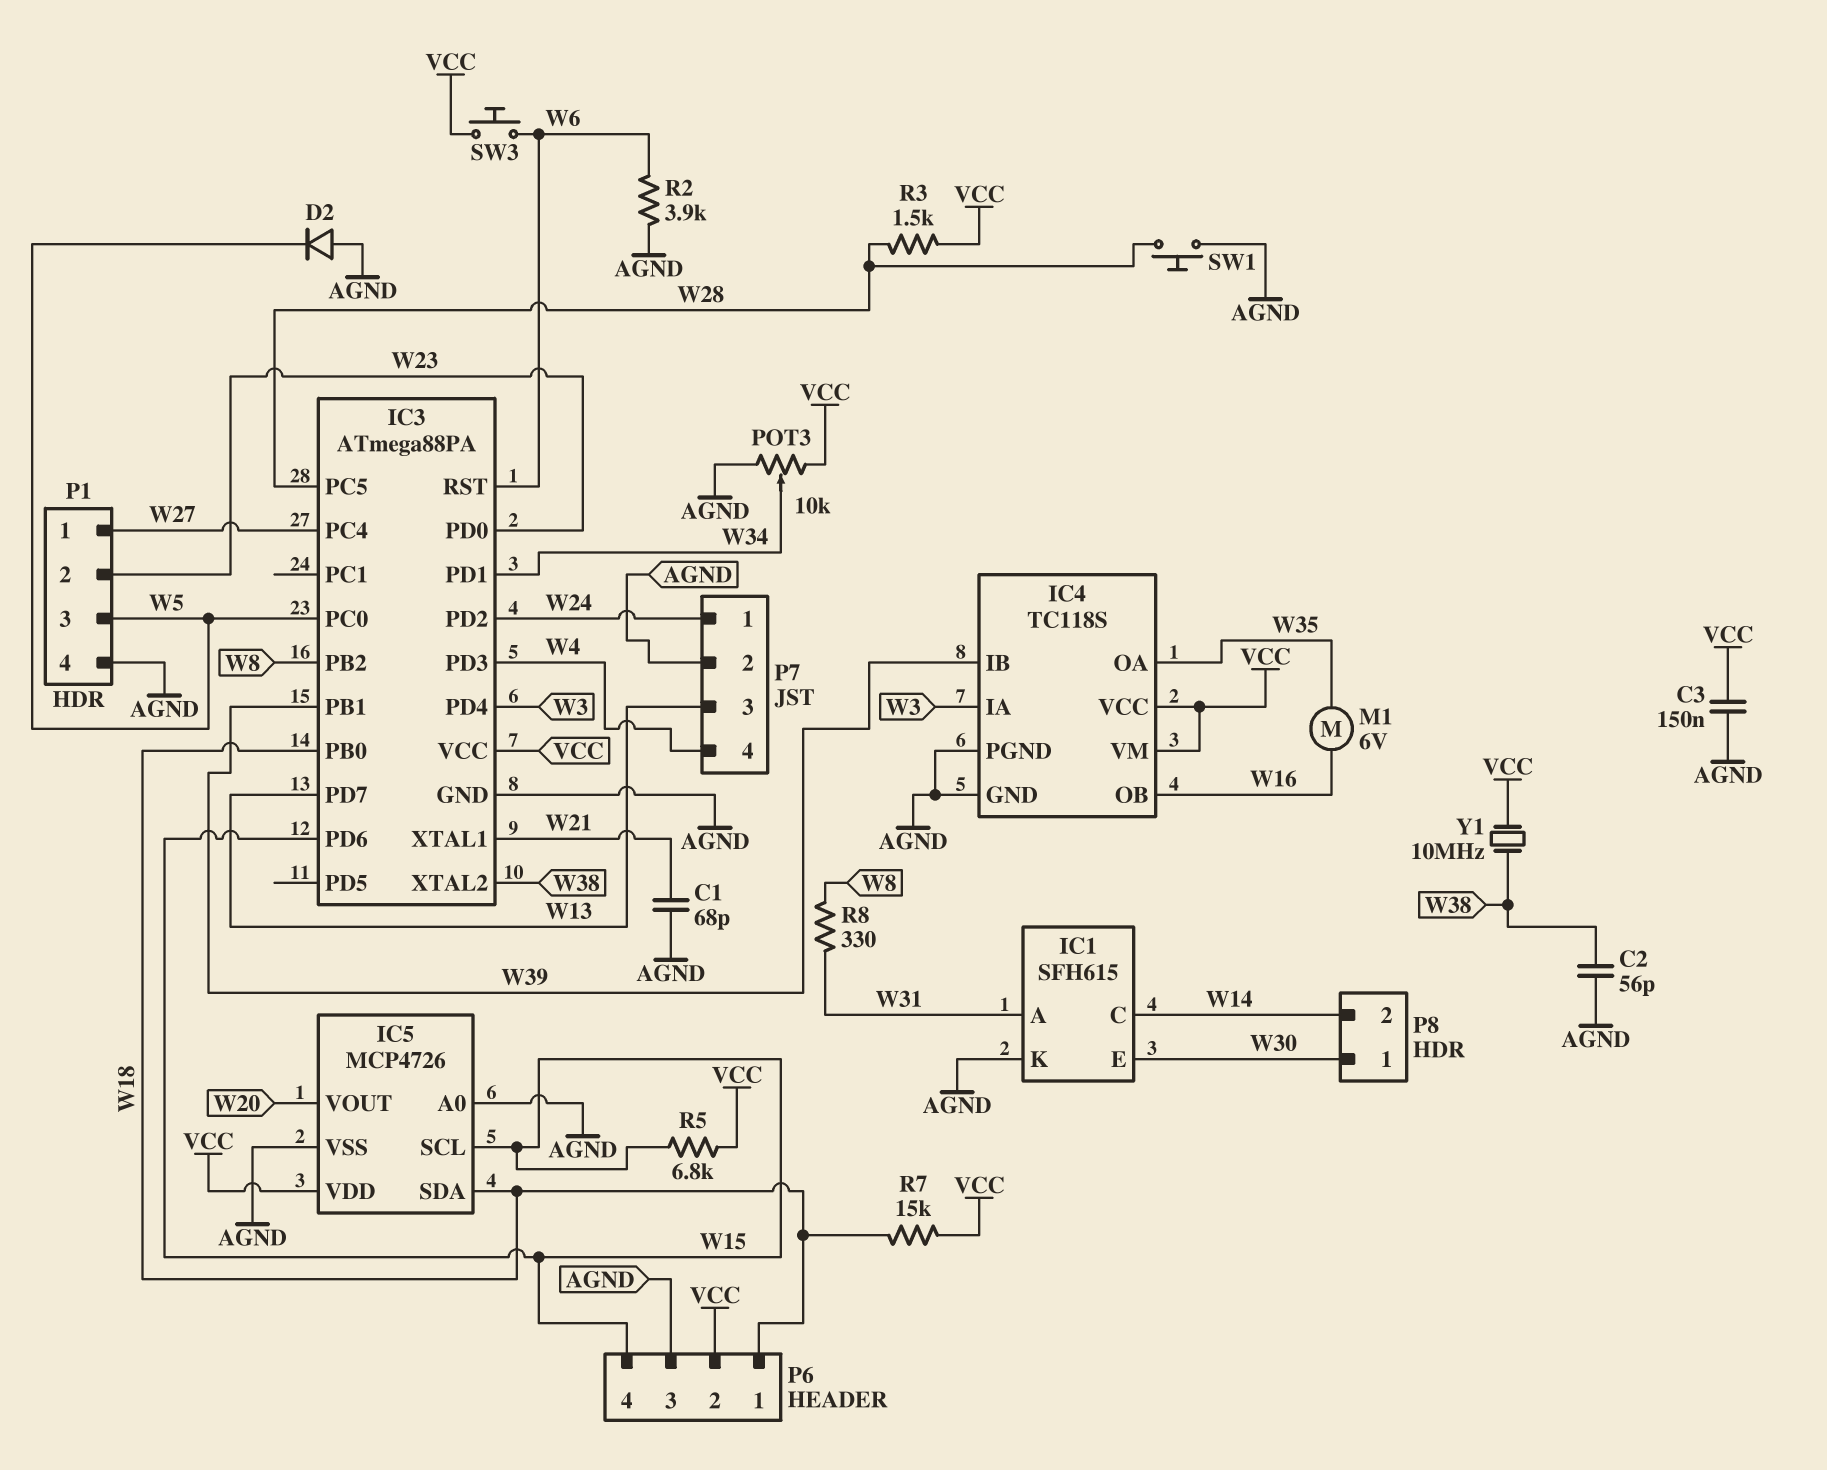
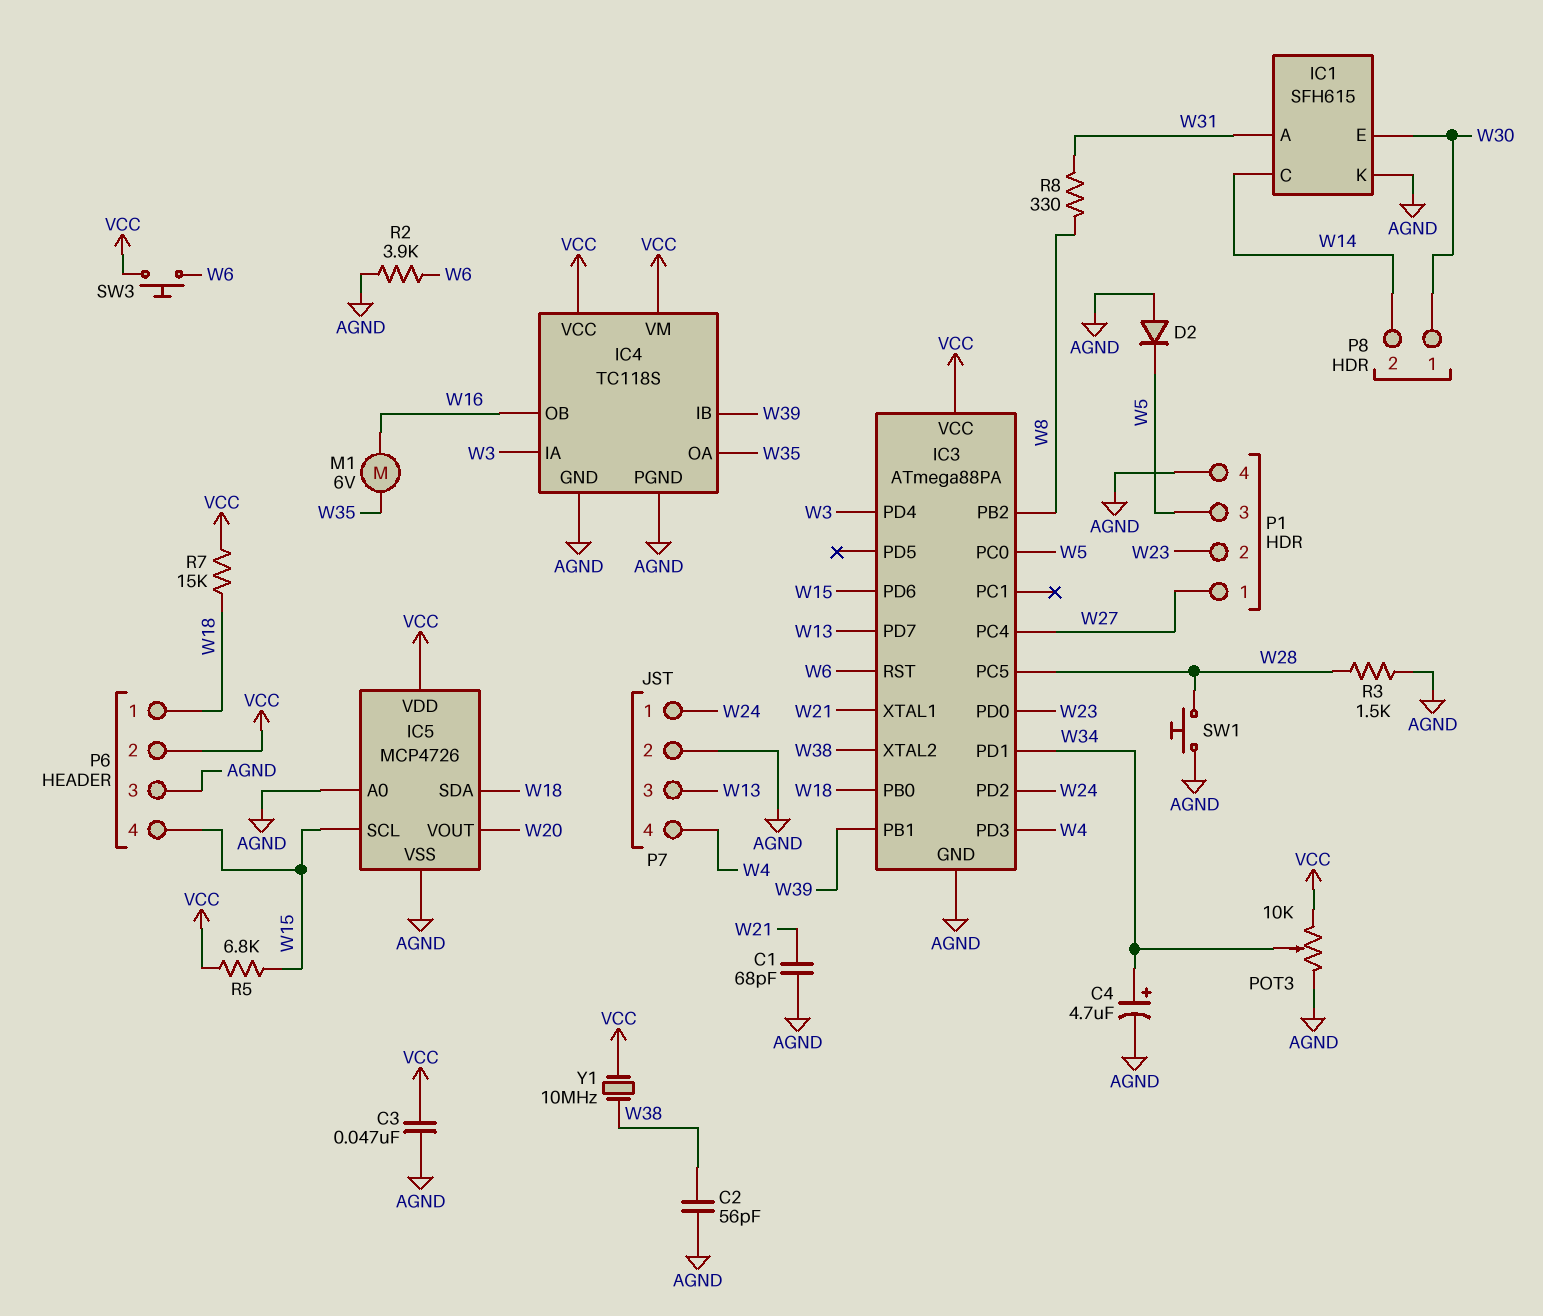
C3: 150nF (AGND, VCC) -> 47nF (AGND, VCC)
C4: none -> 4.7uF (plus W34, minus AGND)
R3: 1.5k (VCC, W28) -> 1.5k (AGND, W28)

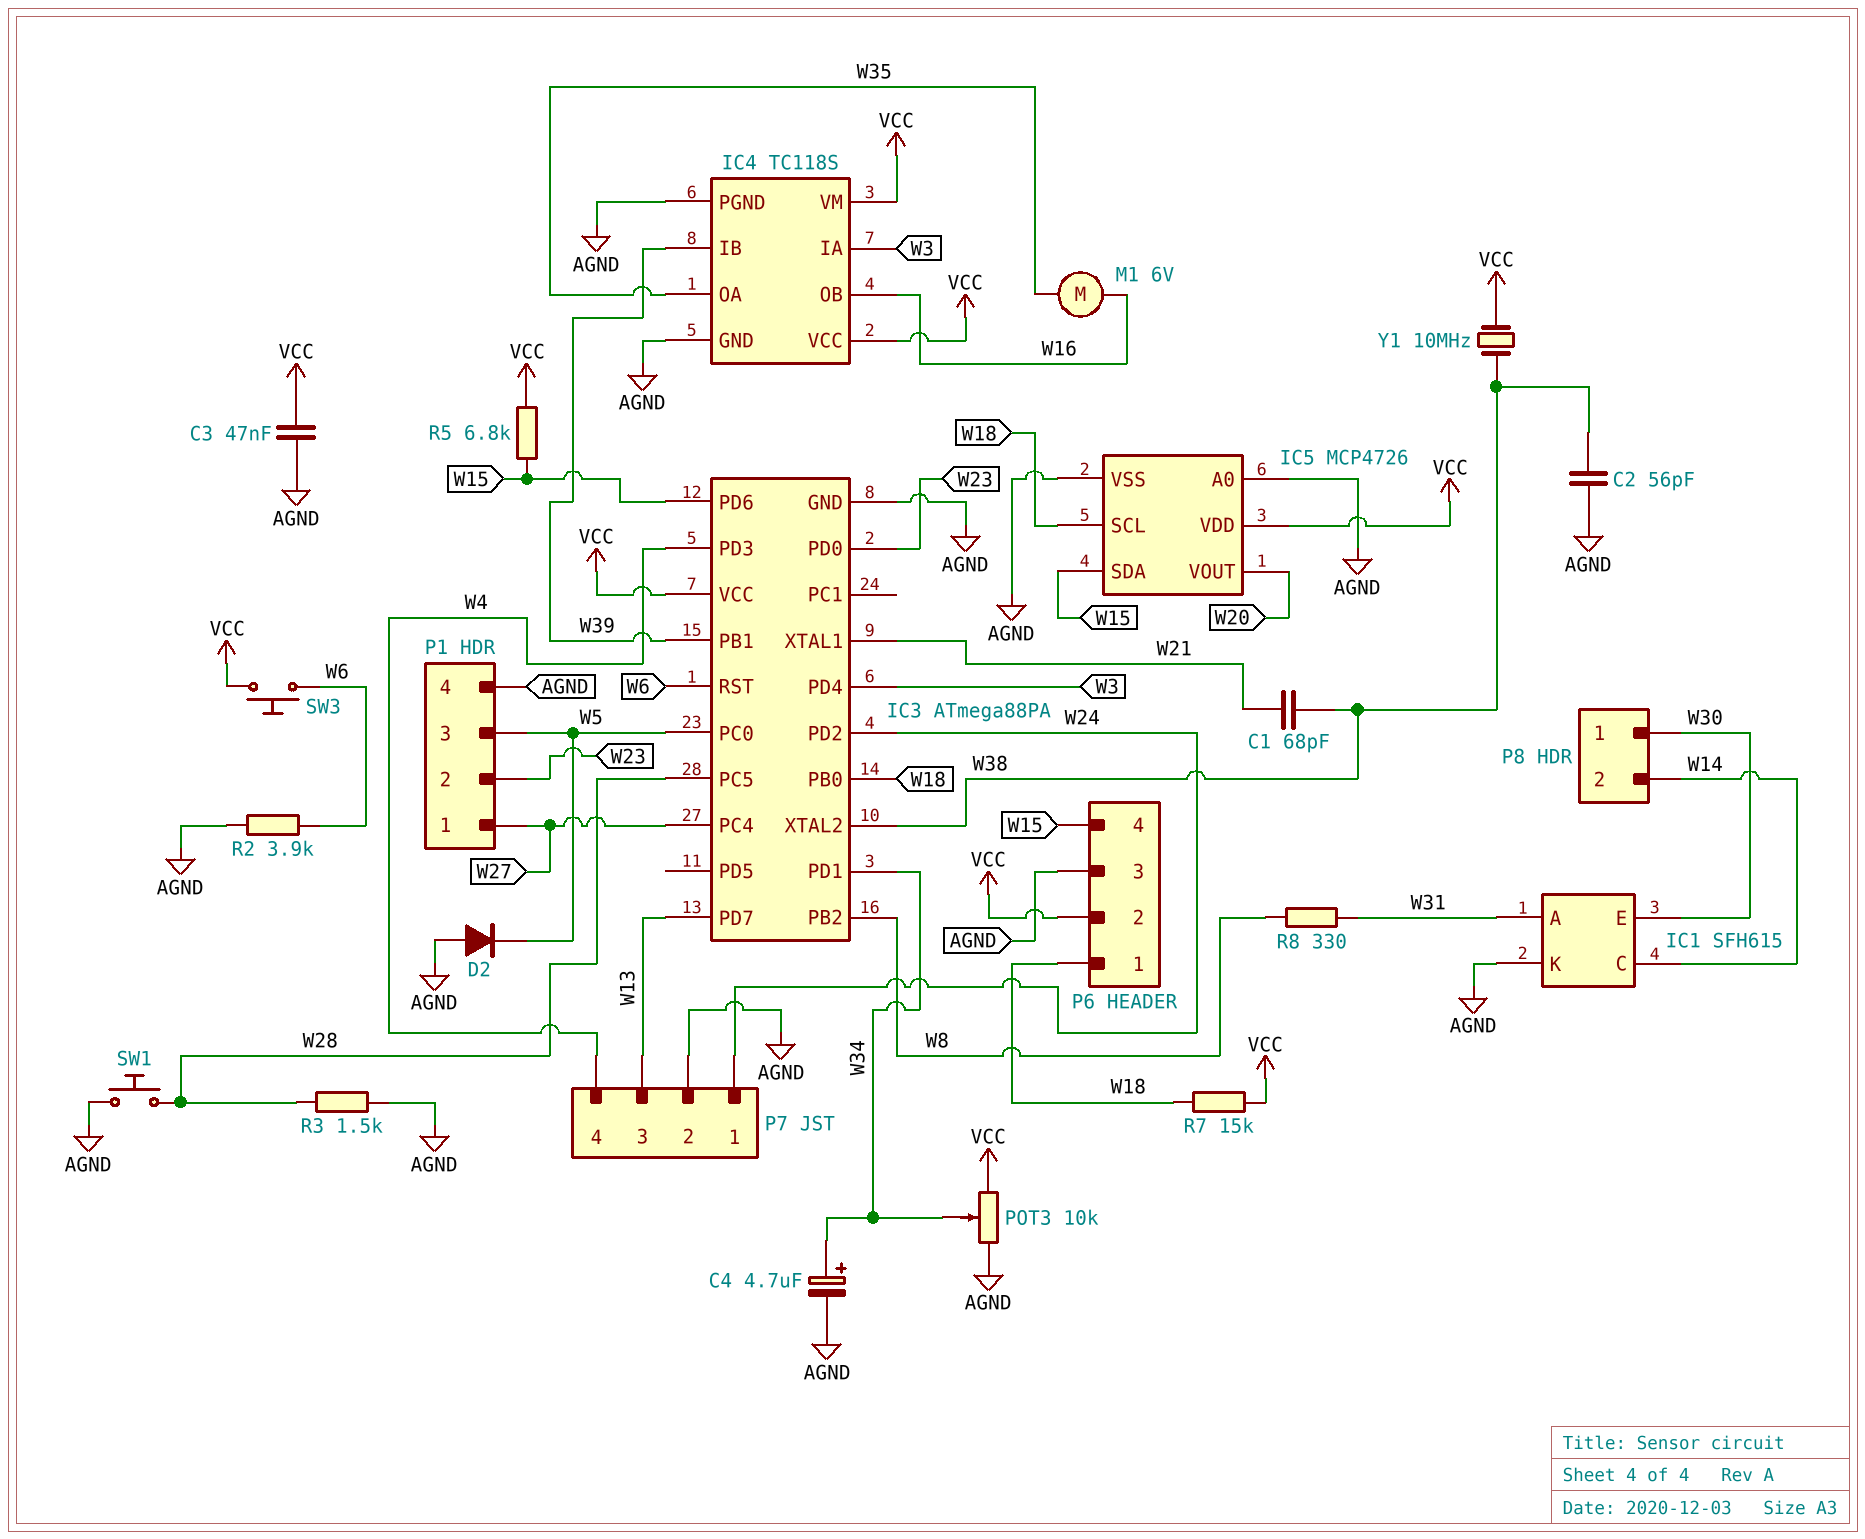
C1: 68pF (AGND, W21) -> 68pF (W21, W38)
IC5 pin SCL: W15 -> W18
IC5 pin SDA: W18 -> W15

